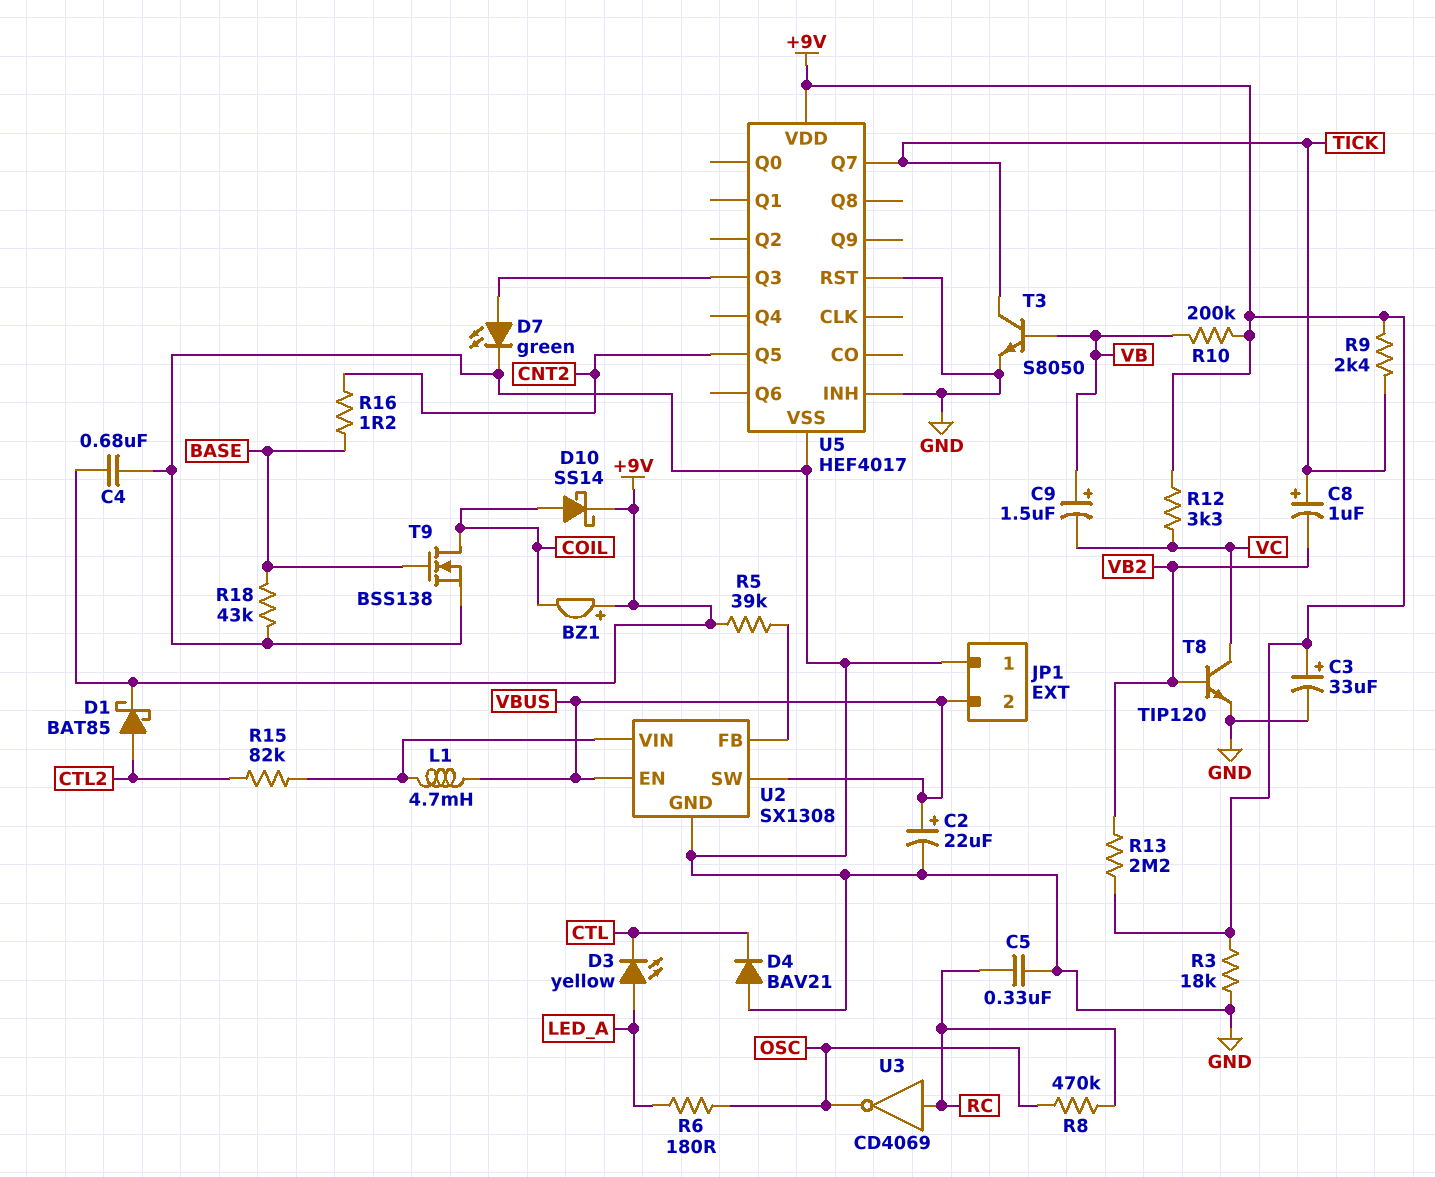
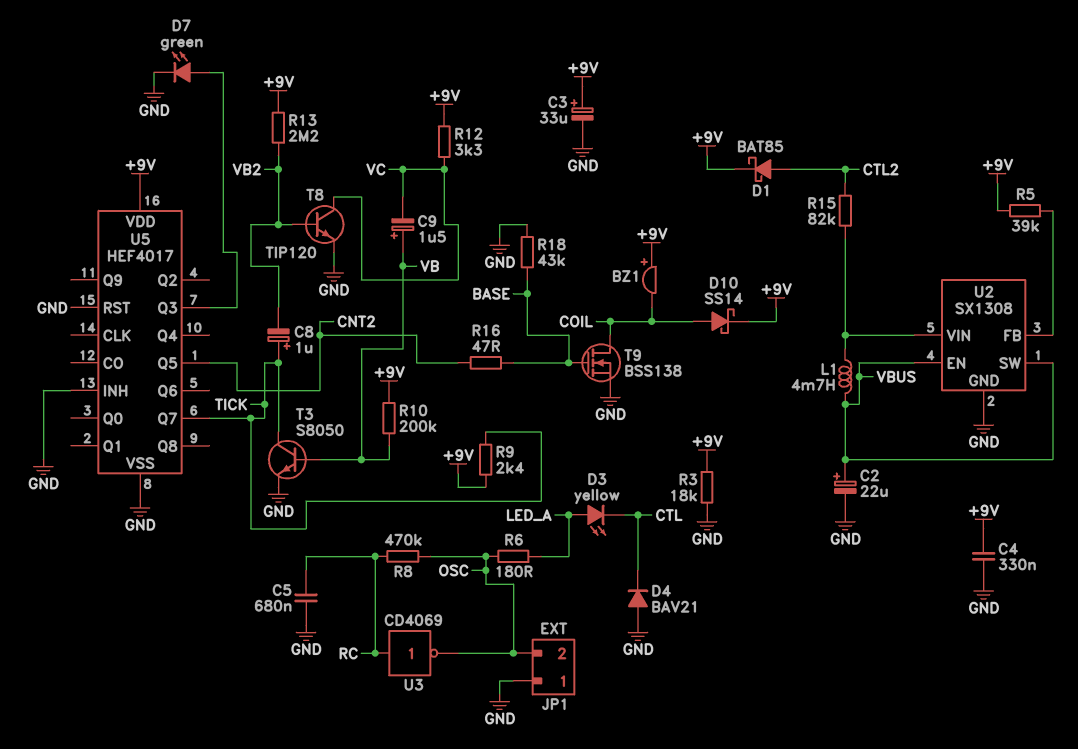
C4: 680nF (+9V, GND) -> 330nF (+9V, GND)
C5: 330nF (GND, RC) -> 680nF (GND, RC)
JP1 pin 2: VBUS -> OSC
R16: 1.2 (BASE, CNT2) -> 47 (BASE, CNT2)

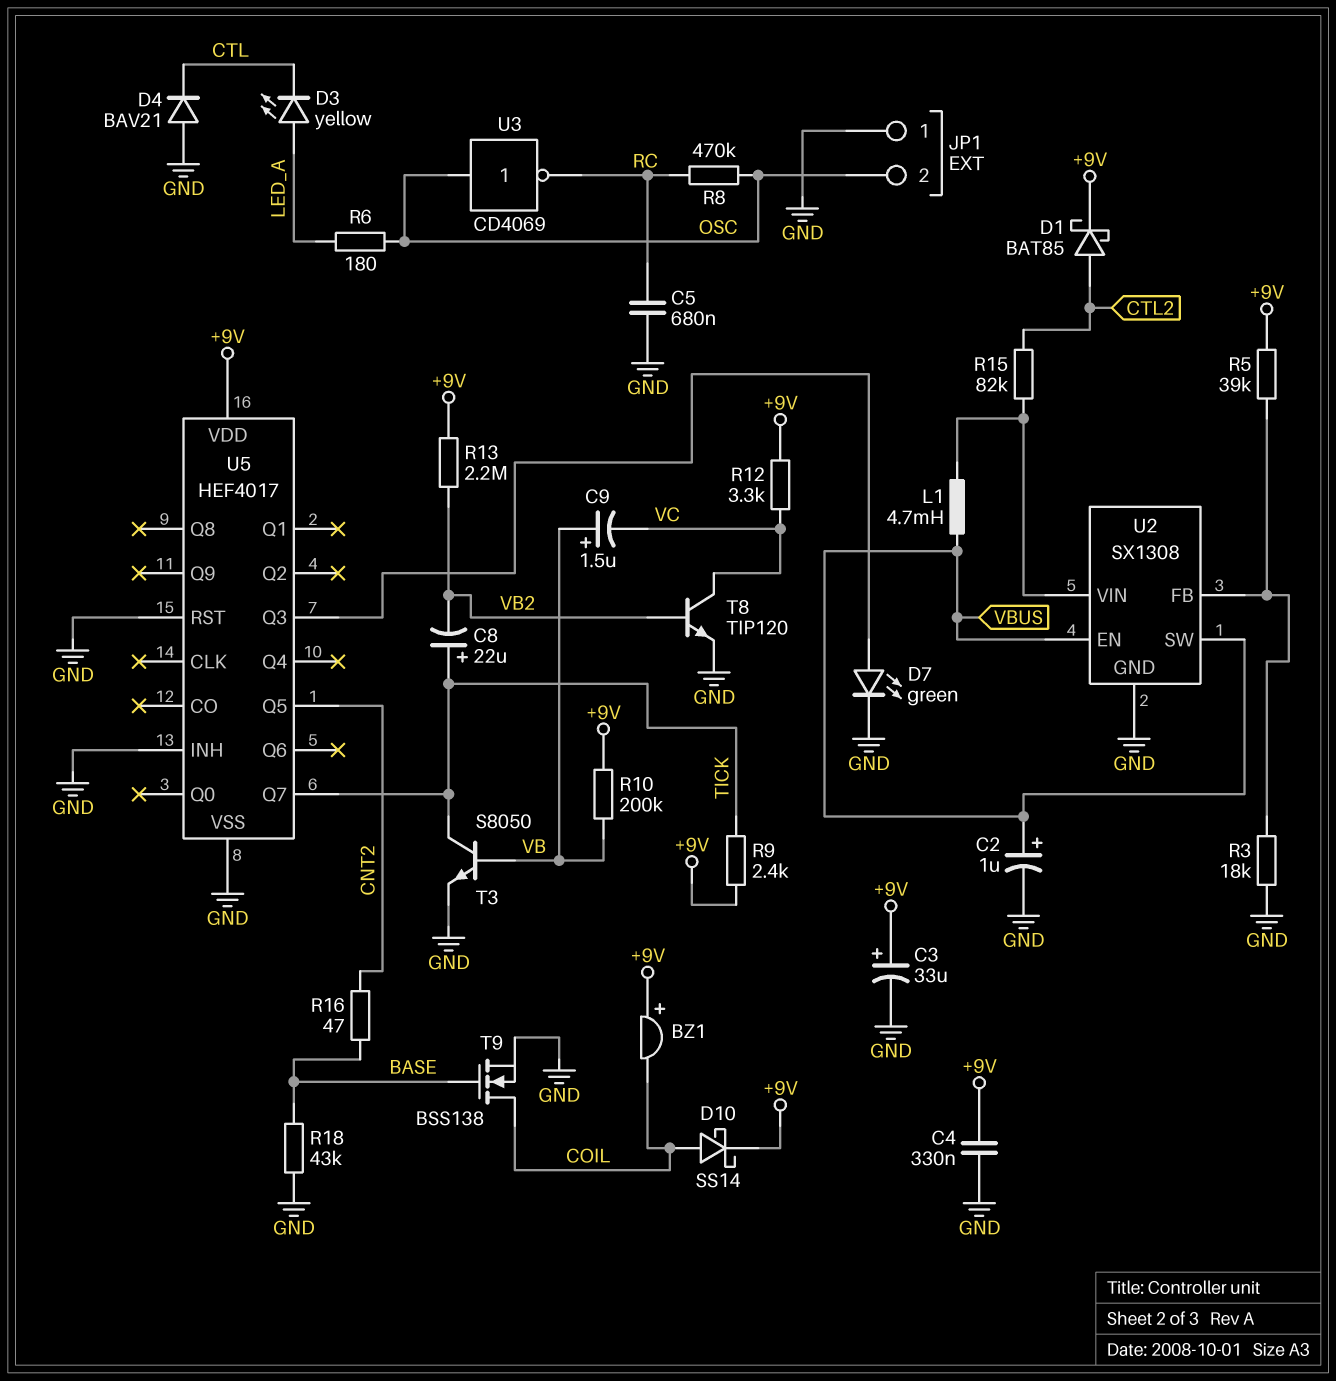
C2: 22uF (plus VBUS, minus GND) -> 1uF (plus VBUS, minus GND)
C8: 1uF (plus TICK, minus VB2) -> 22uF (plus TICK, minus VB2)
R3: 18k (+9V, GND) -> 18k (GND, U2/FB)
U3: NOT CD4069 (in RC, out OSC) -> NOT CD4069 (in OSC, out RC)

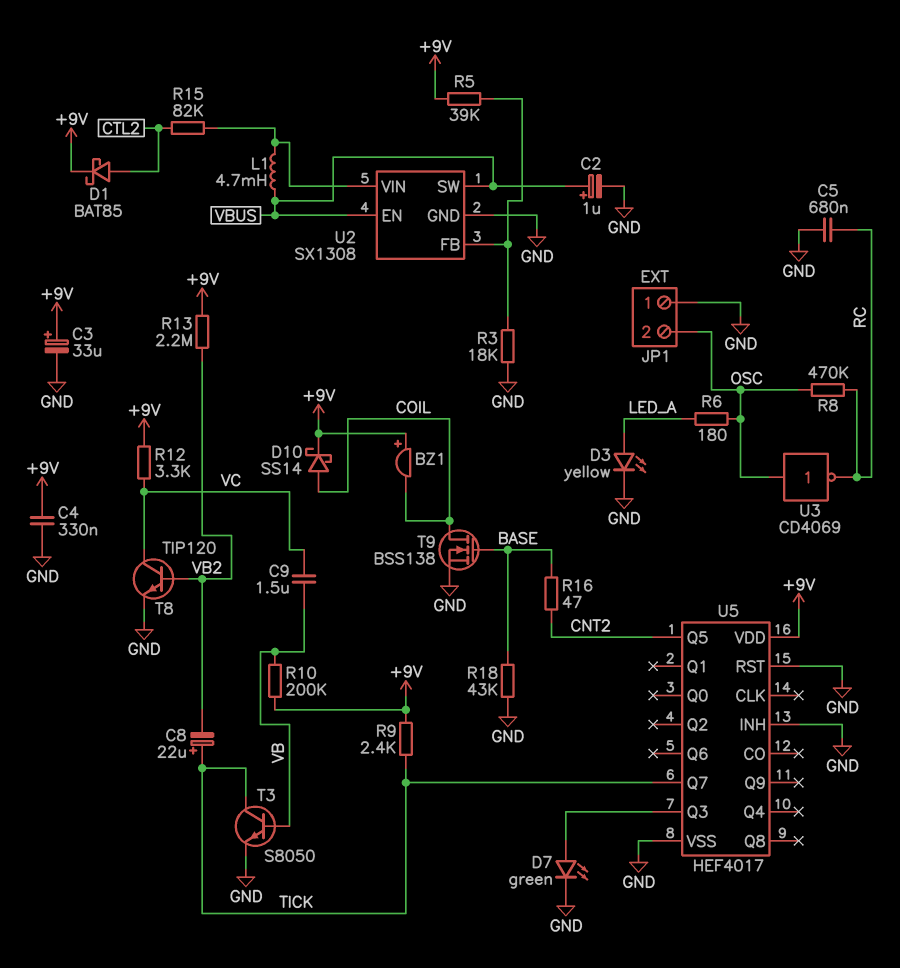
C9: 1.5uF (plus VB, minus VC) -> 1.5uF (VB, VC)
D3: LED yellow (A LED_A, K CTL) -> LED yellow (A LED_A, K GND)
D4: diode BAV21 (A GND, K CTL) -> none

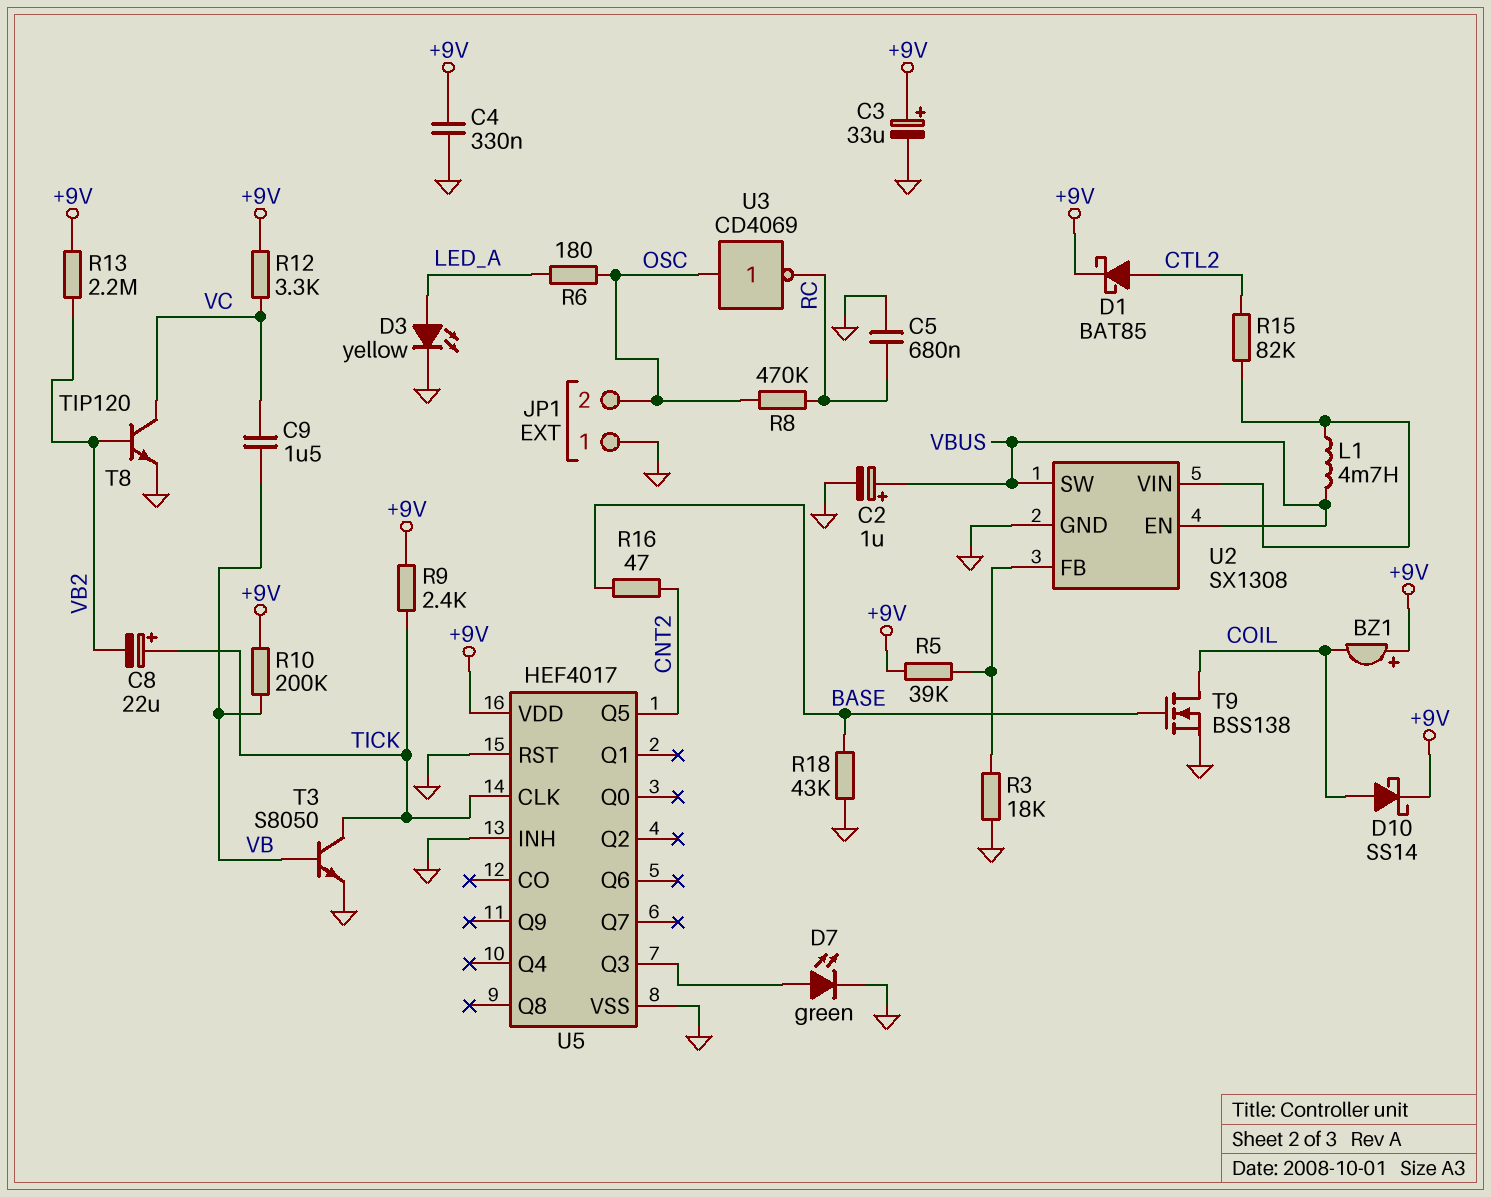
U5 pin CLK: none -> TICK
U5 pin Q7: TICK -> none

